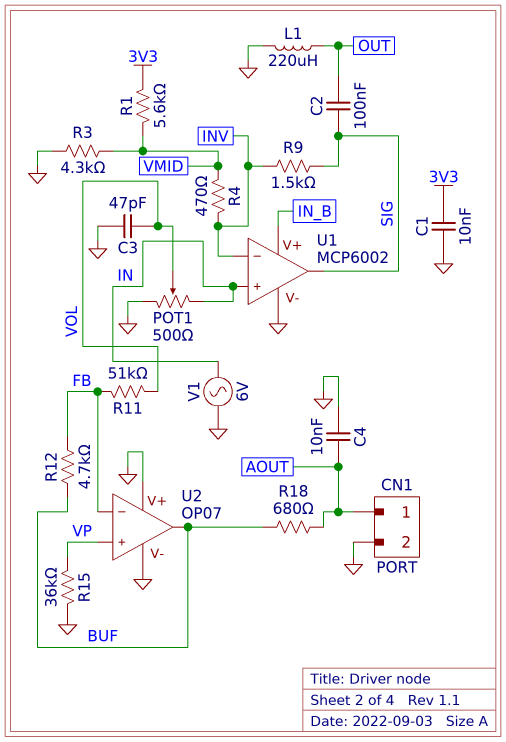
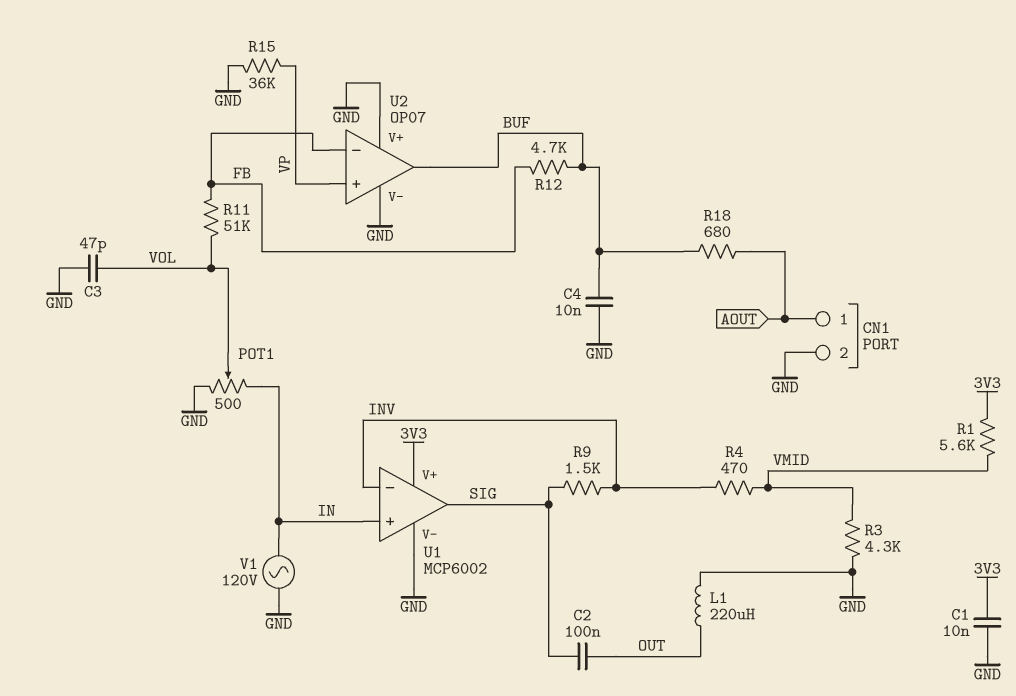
C4: 10nF (AOUT, GND) -> 10nF (BUF, GND)
U1 pin V+: IN_B -> 3V3
V1: AC 6V (GND, IN) -> AC 120V (GND, IN)

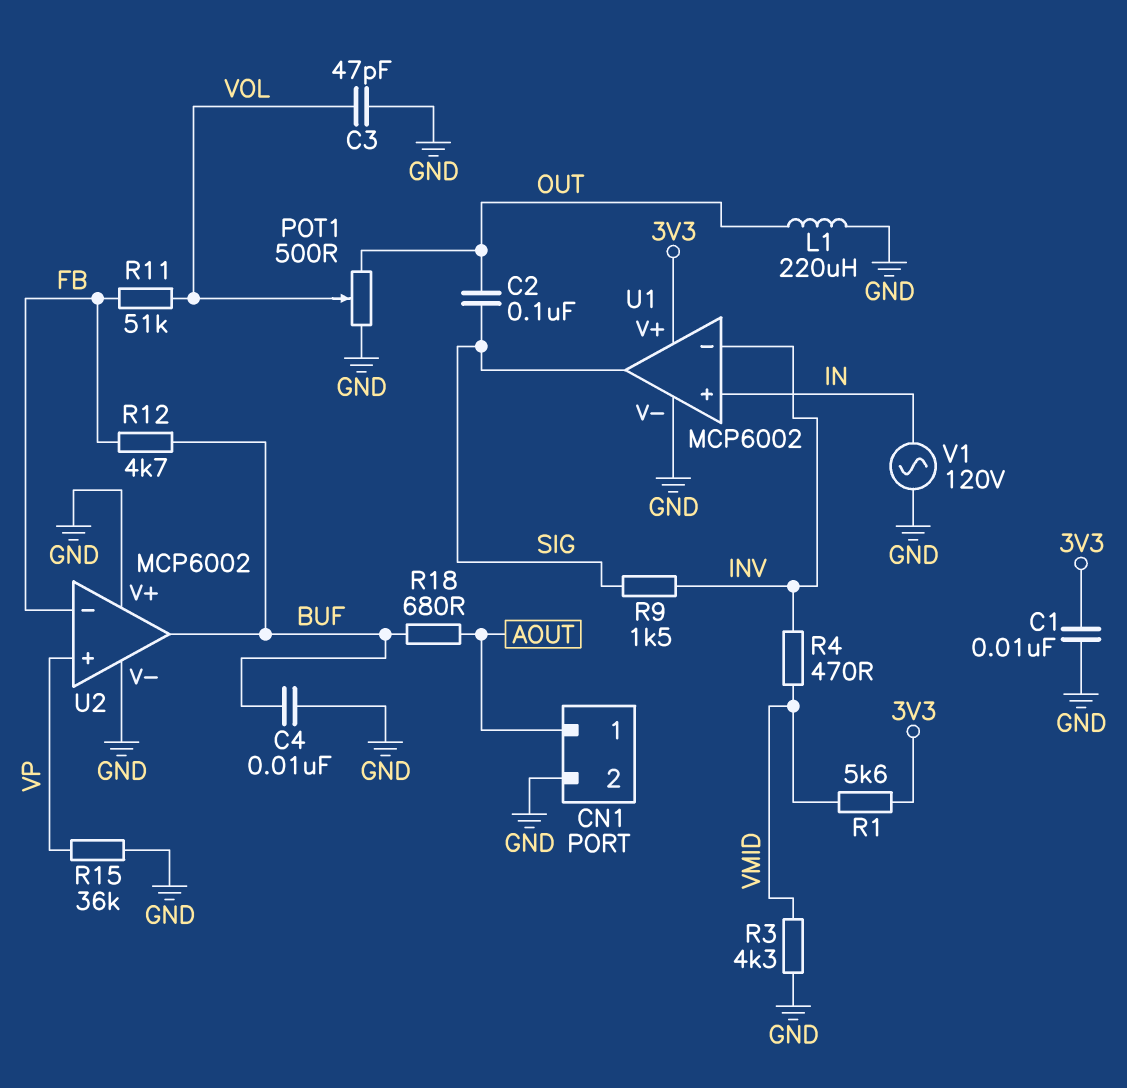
POT1: 500 (GND, IN, wiper VOL) -> 500 (GND, OUT, wiper VOL)
U2: OP07 -> MCP6002

